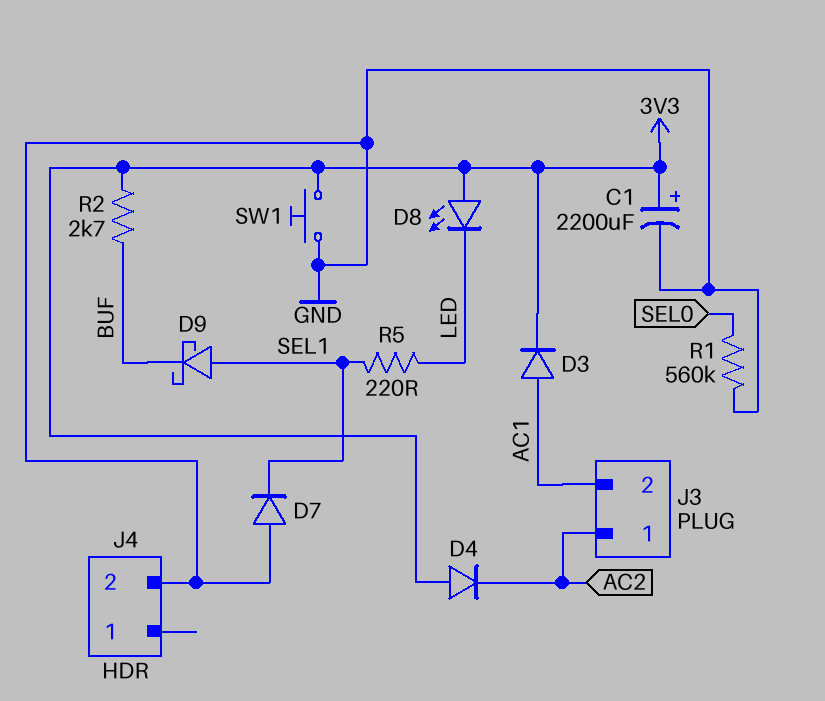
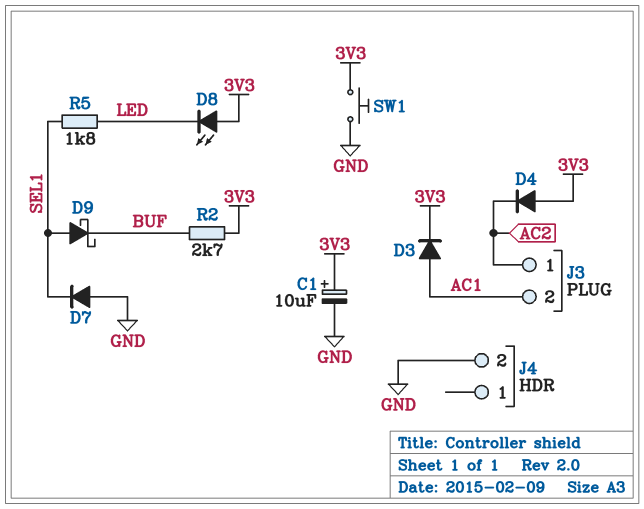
C1: 2200uF (plus 3V3, minus GND) -> 10uF (plus 3V3, minus GND)
R1: 560k (GND, SEL0) -> none
R5: 220 (LED, SEL1) -> 1.8k (LED, SEL1)

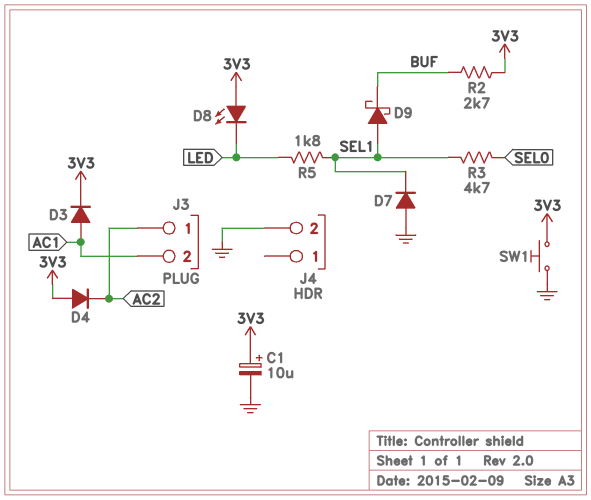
R3: none -> 4.7k (SEL0, SEL1)

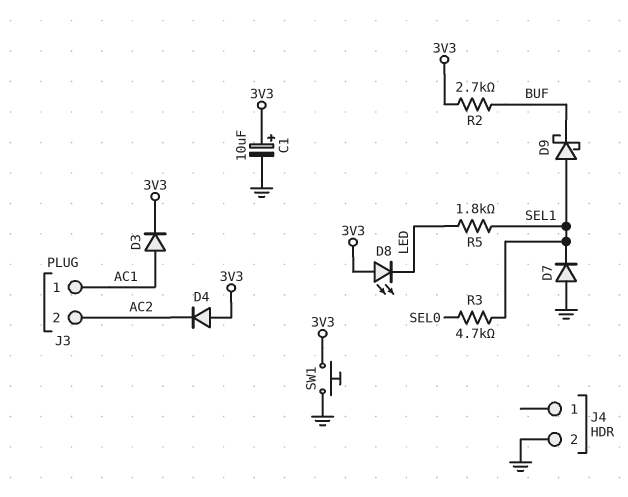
J3 pin 1: AC2 -> AC1
J3 pin 2: AC1 -> AC2

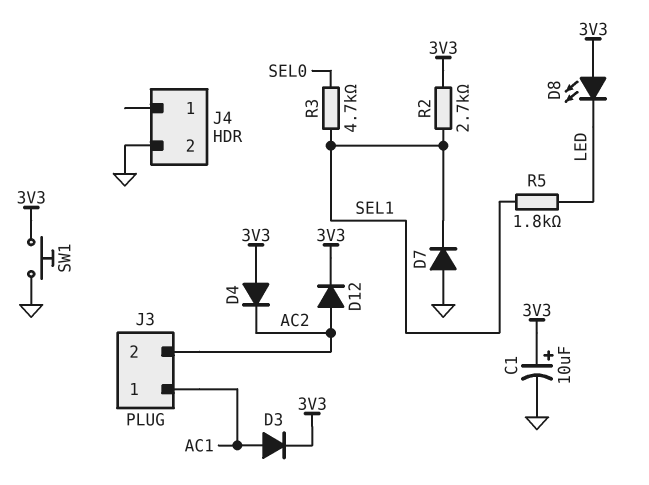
D9: schottky (A SEL1, K BUF) -> none
D12: none -> diode (A AC2, K 3V3)
R2: 2.7k (3V3, BUF) -> 2.7k (3V3, SEL1)

